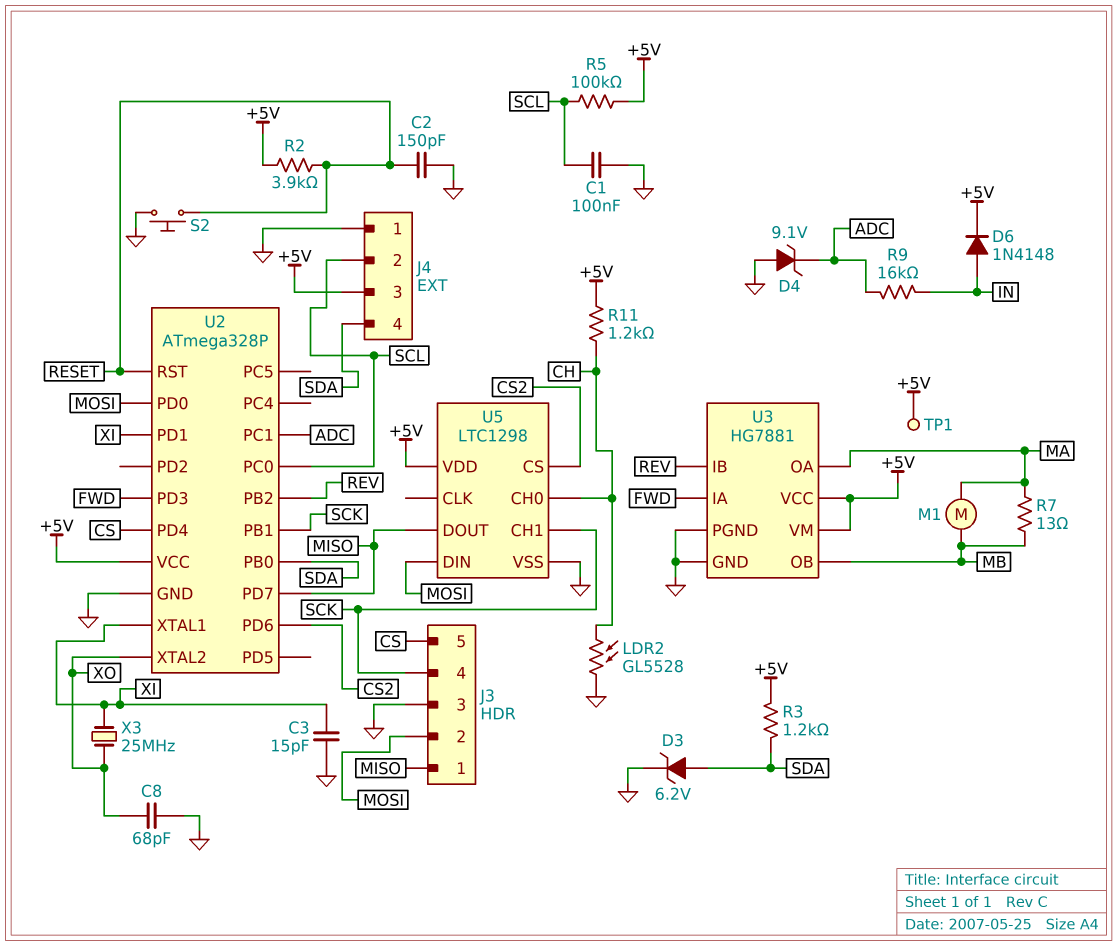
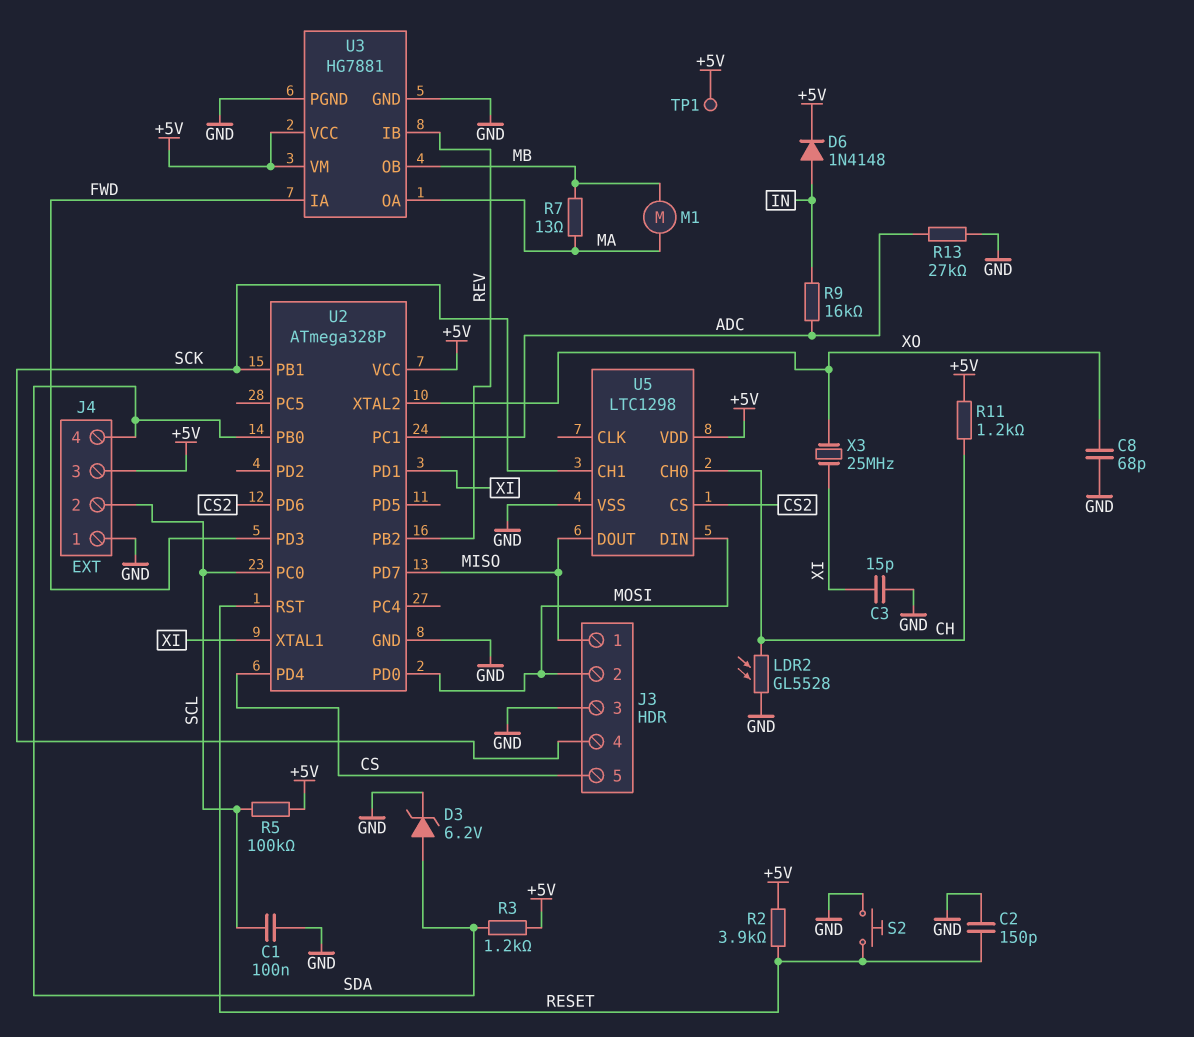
D4: zener 9.1V (A GND, K ADC) -> none
R13: none -> 27k (ADC, GND)

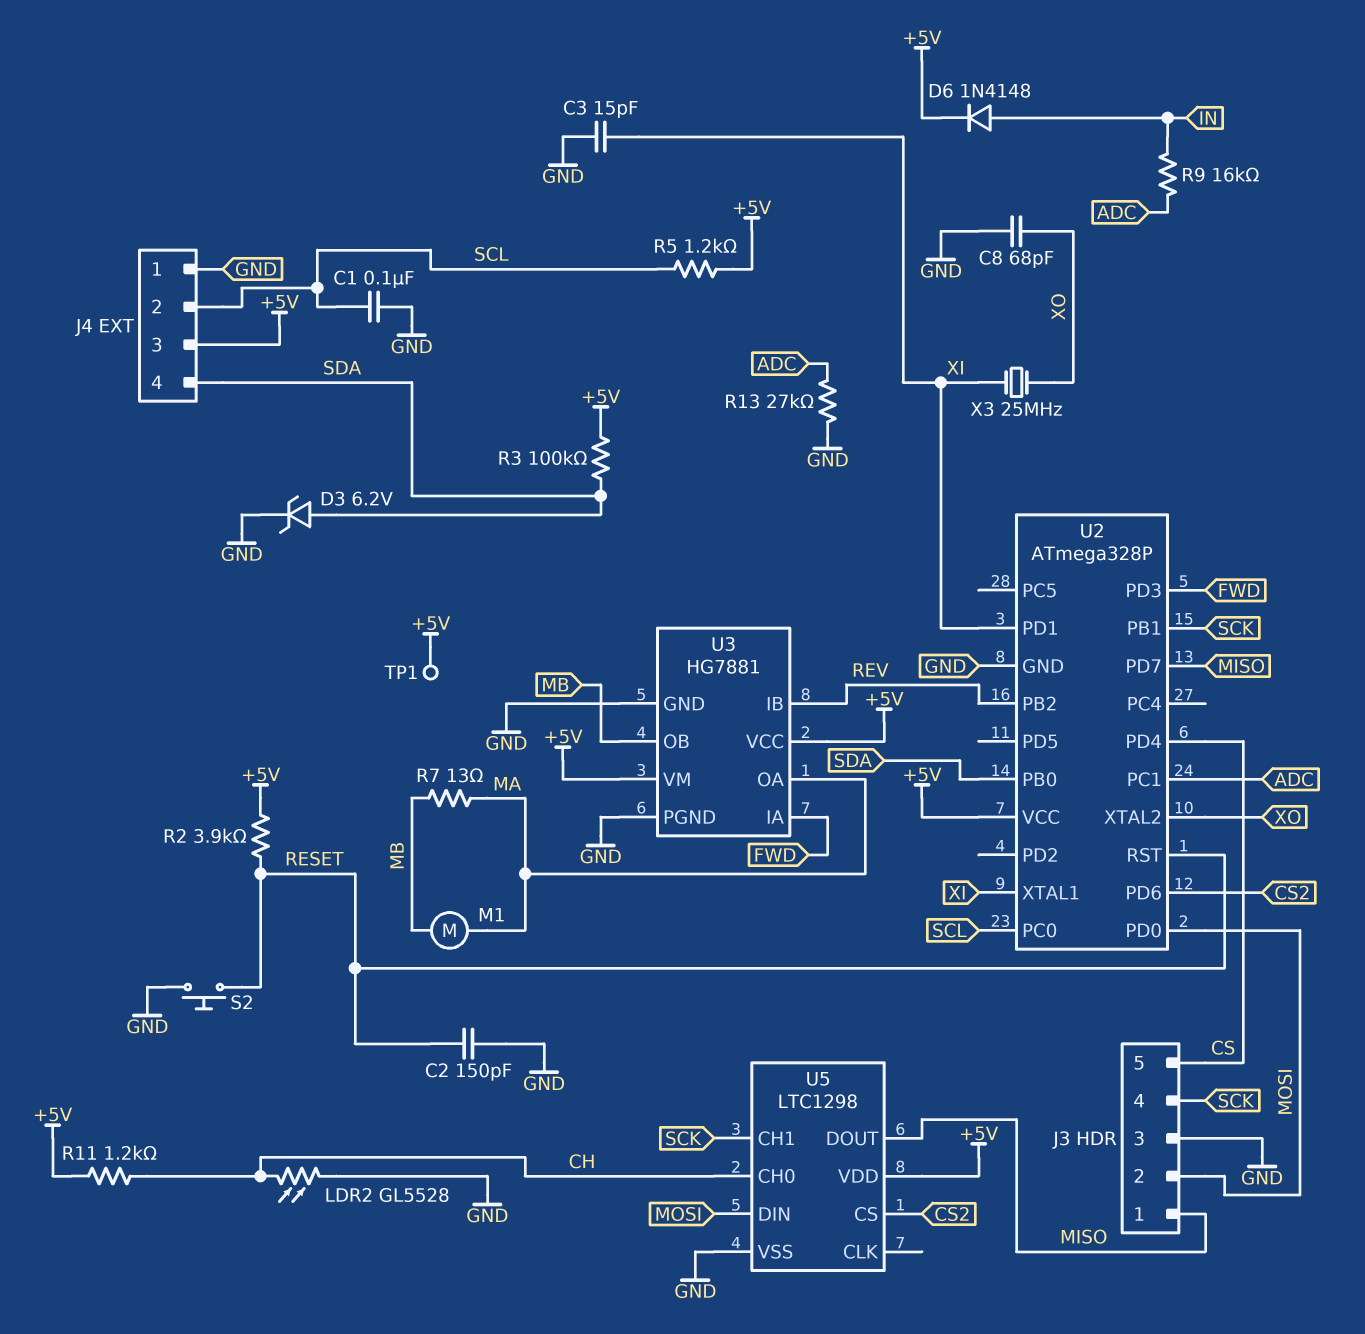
R3: 1.2k (+5V, SDA) -> 100k (+5V, SDA)
R5: 100k (+5V, SCL) -> 1.2k (+5V, SCL)

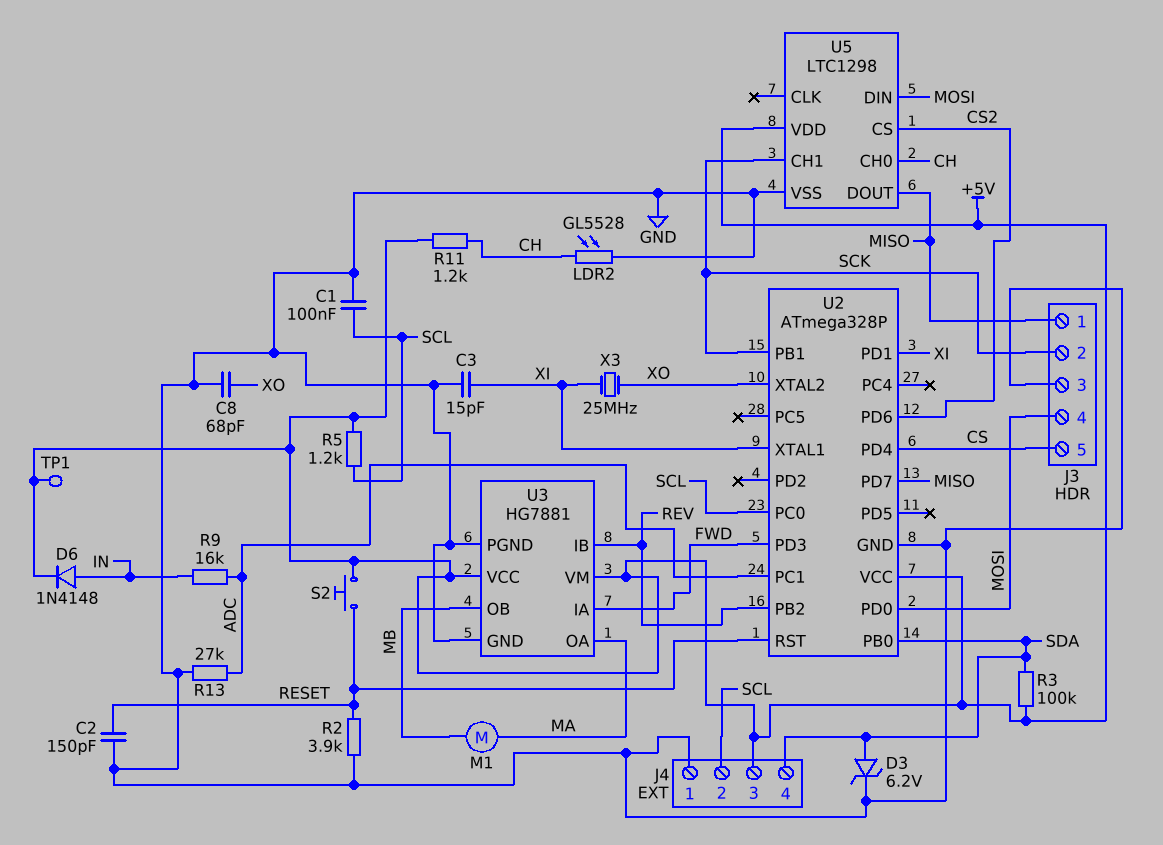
J3 pin 2: MOSI -> SCK
J3 pin 4: SCK -> MOSI
R2: 3.9k (+5V, RESET) -> 3.9k (GND, RESET)
R7: 13 (MA, MB) -> none
S2: button (GND, RESET) -> button (+5V, RESET)

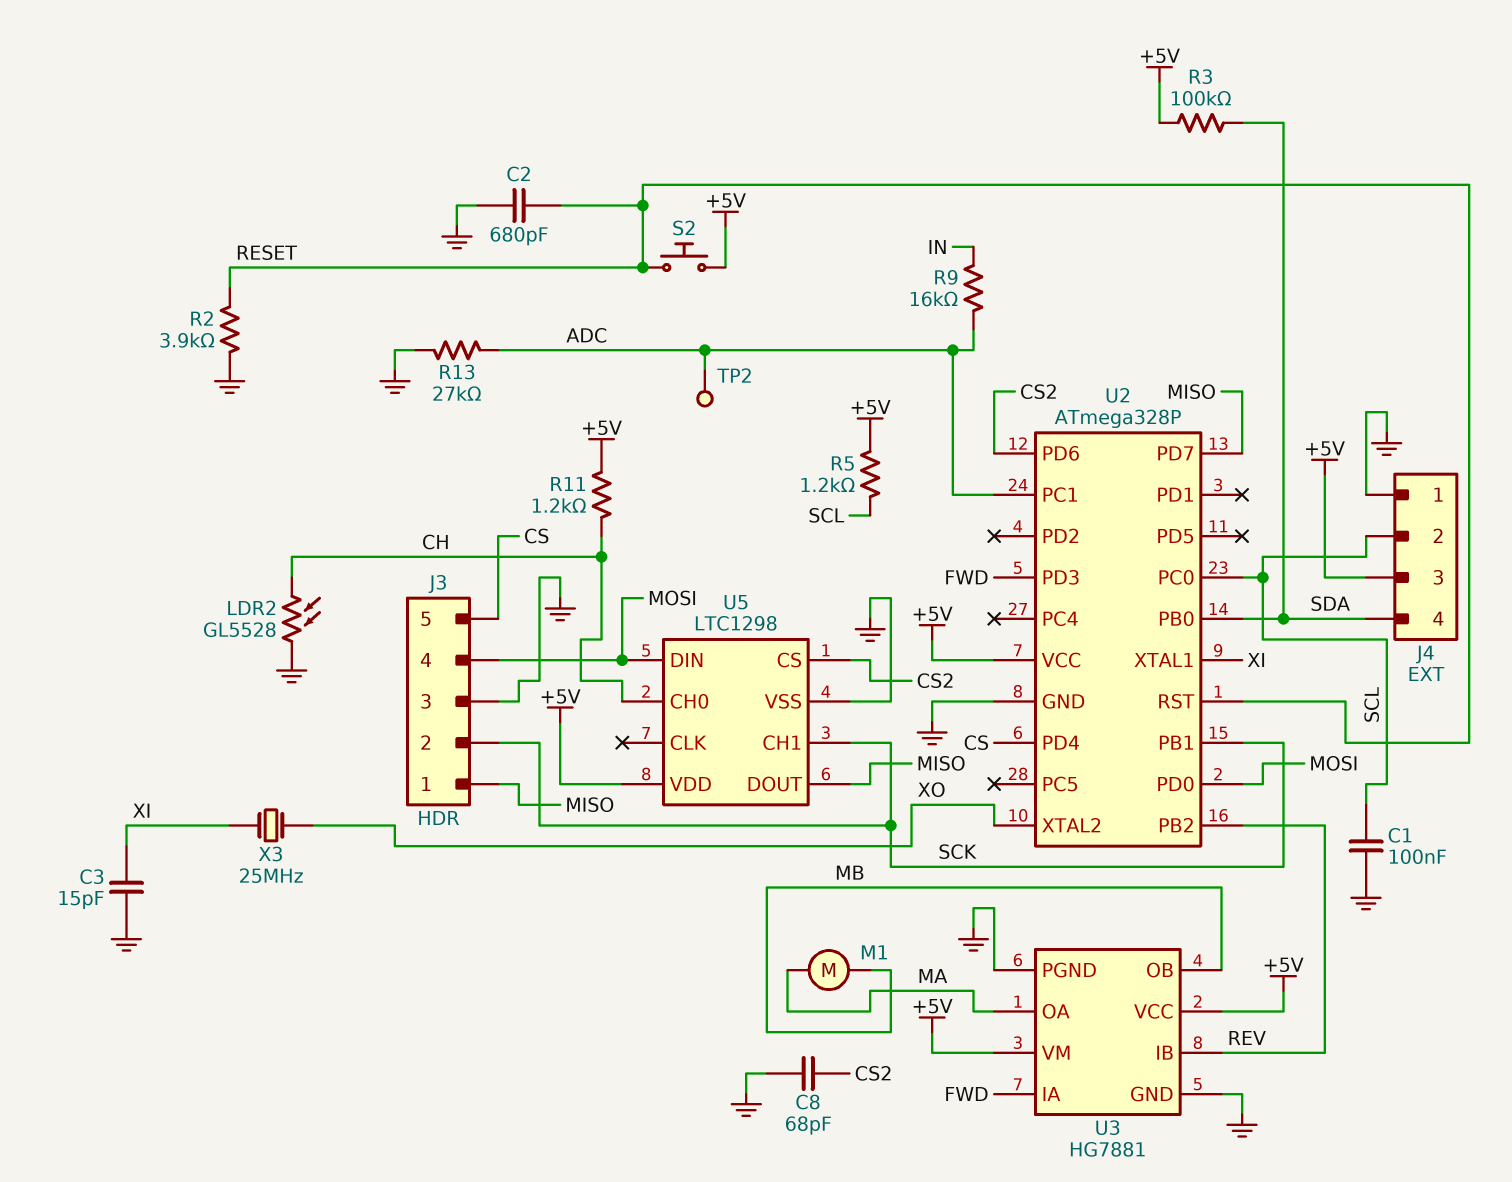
C2: 150pF (GND, RESET) -> 680pF (GND, RESET)
C8: 68pF (GND, XO) -> 68pF (CS2, GND)
D3: zener 6.2V (A SDA, K GND) -> none
D6: diode 1N4148 (A IN, K +5V) -> none
TP1: test point (+5V) -> none
TP2: none -> test point (ADC)
U2 pin PD1: XI -> none

